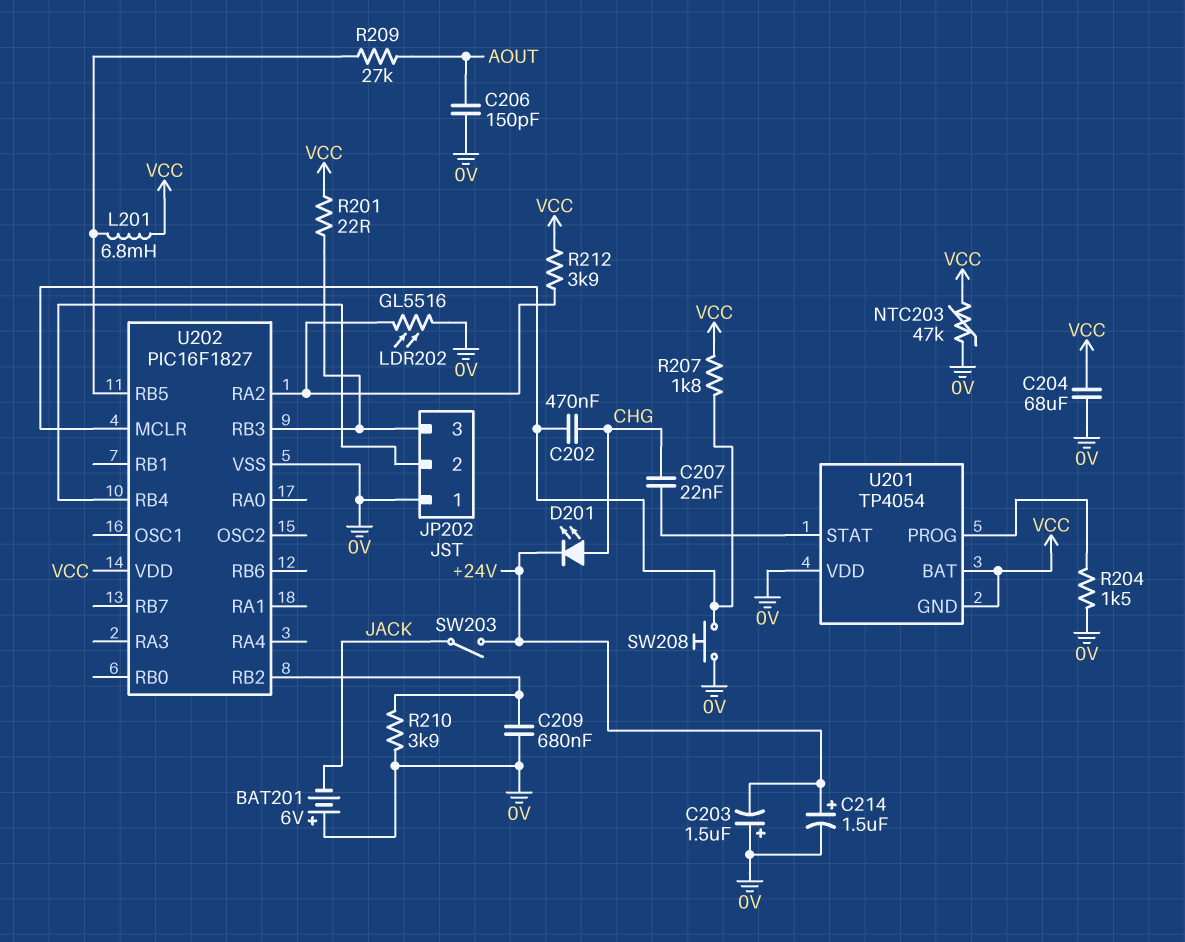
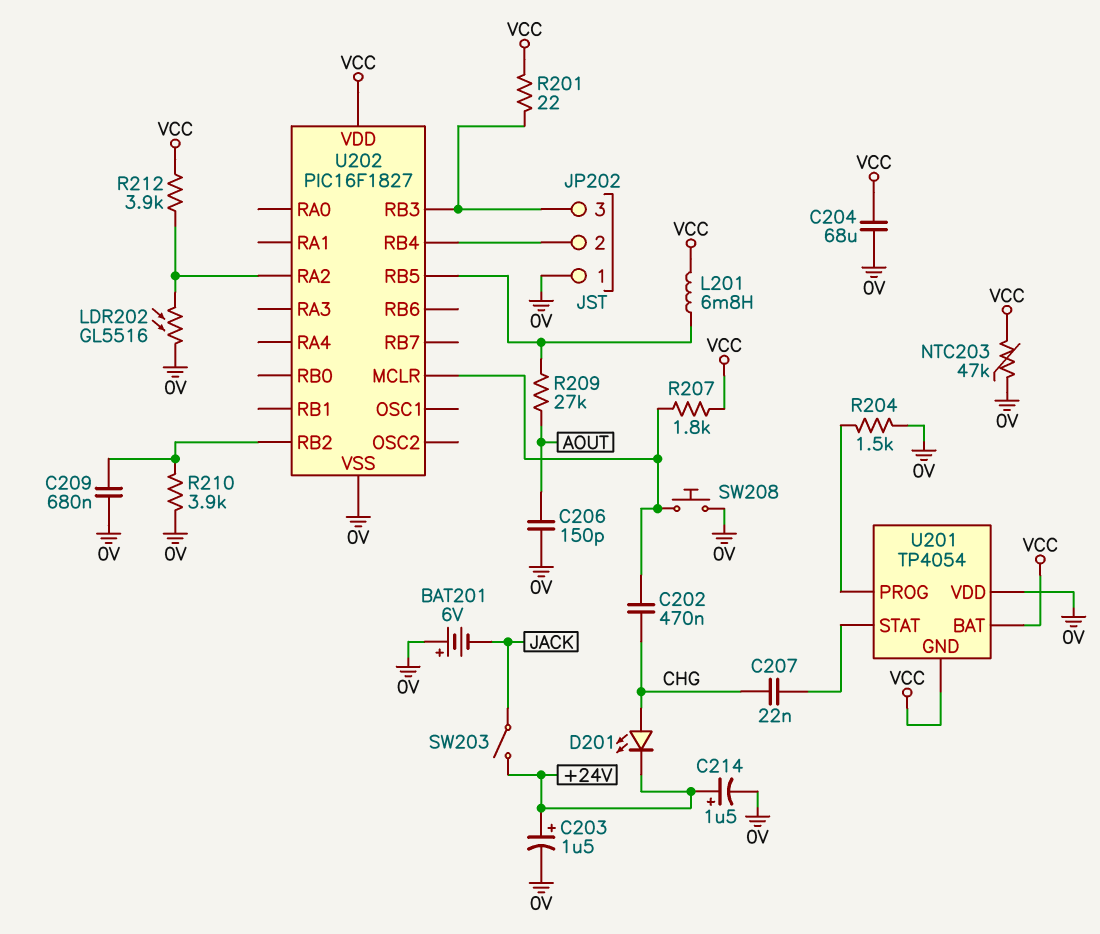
C203: 1.5uF (plus 0V, minus +24V) -> 1.5uF (plus +24V, minus 0V)

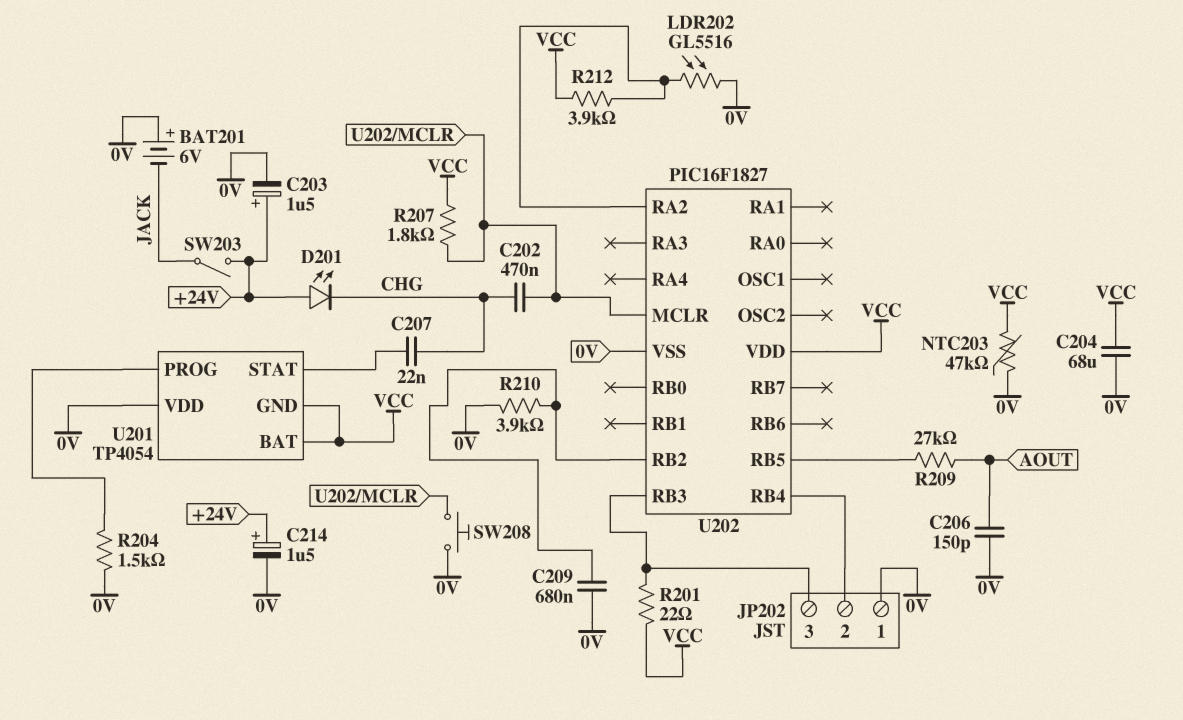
D201: LED (A CHG, K +24V) -> LED (A +24V, K CHG)
L201: 6.8mH (U202/RB5, VCC) -> none

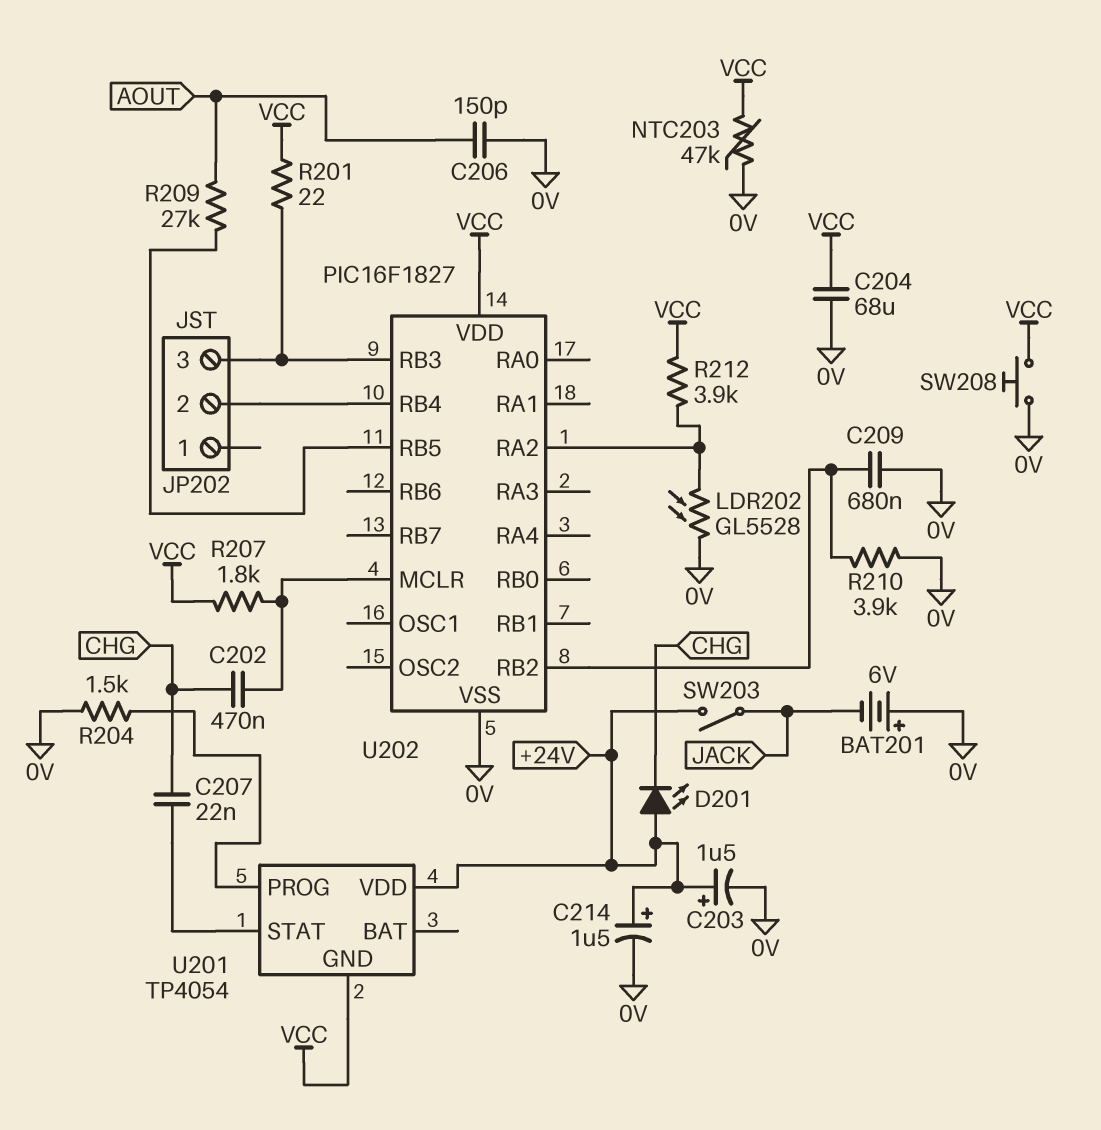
JP202 pin 1: 0V -> none
LDR202: GL5516 (0V, U202/RA2) -> GL5528 (0V, U202/RA2)
SW208: button (0V, U202/MCLR) -> button (0V, VCC)
U201 pin BAT: VCC -> none
U201 pin VDD: 0V -> +24V

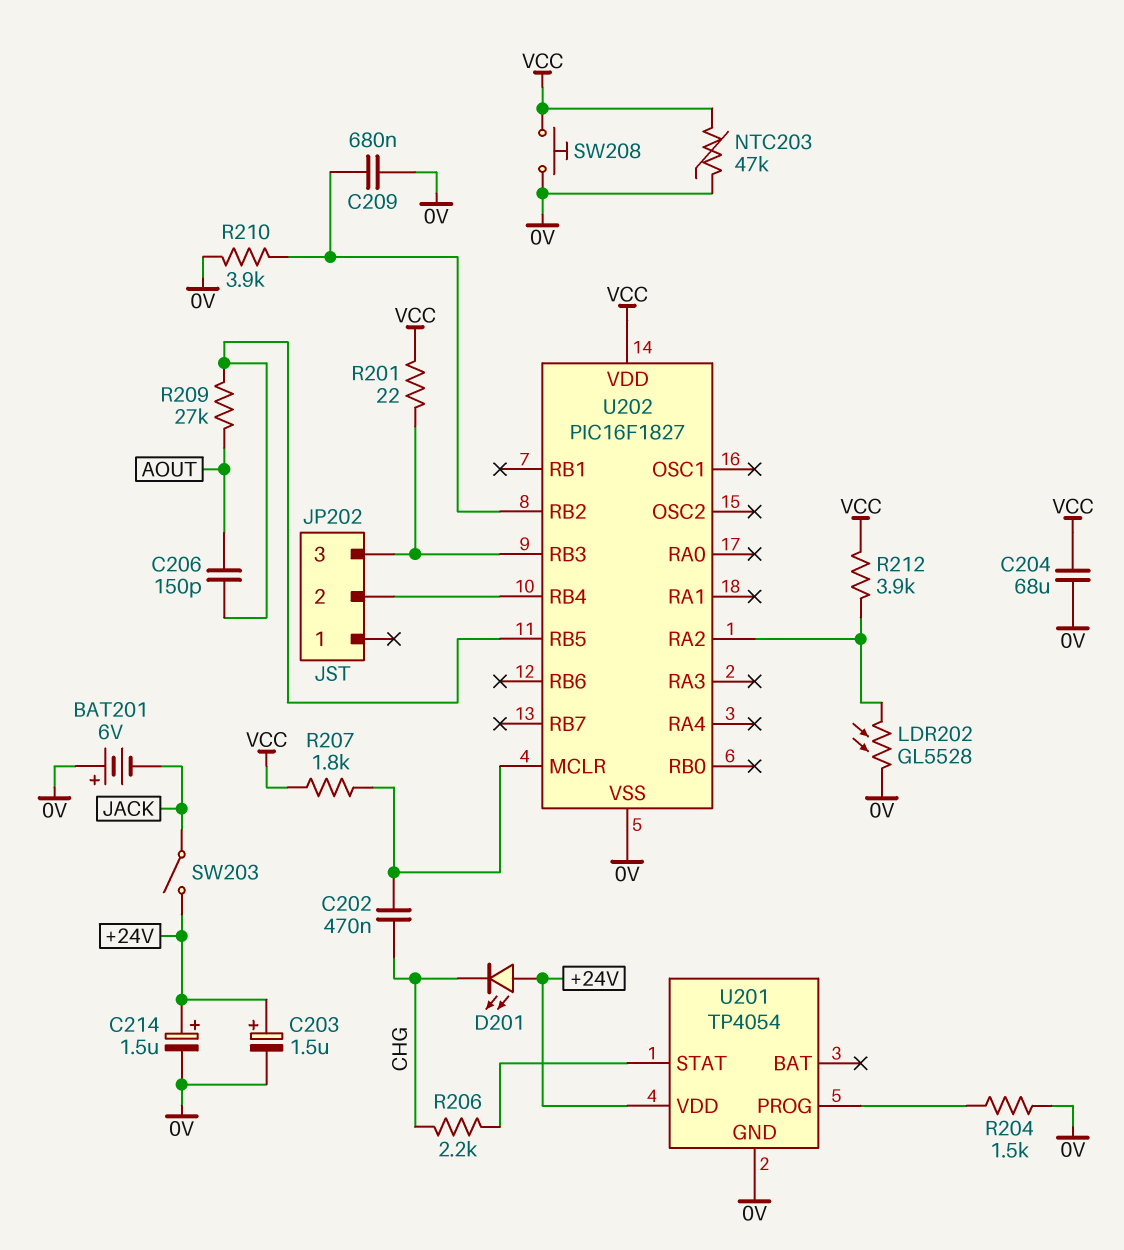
C206: 150pF (0V, AOUT) -> 150pF (AOUT, U202/RB5)
C207: 22nF (CHG, U201/STAT) -> none
R206: none -> 2.2k (CHG, U201/STAT)
U201 pin GND: VCC -> 0V

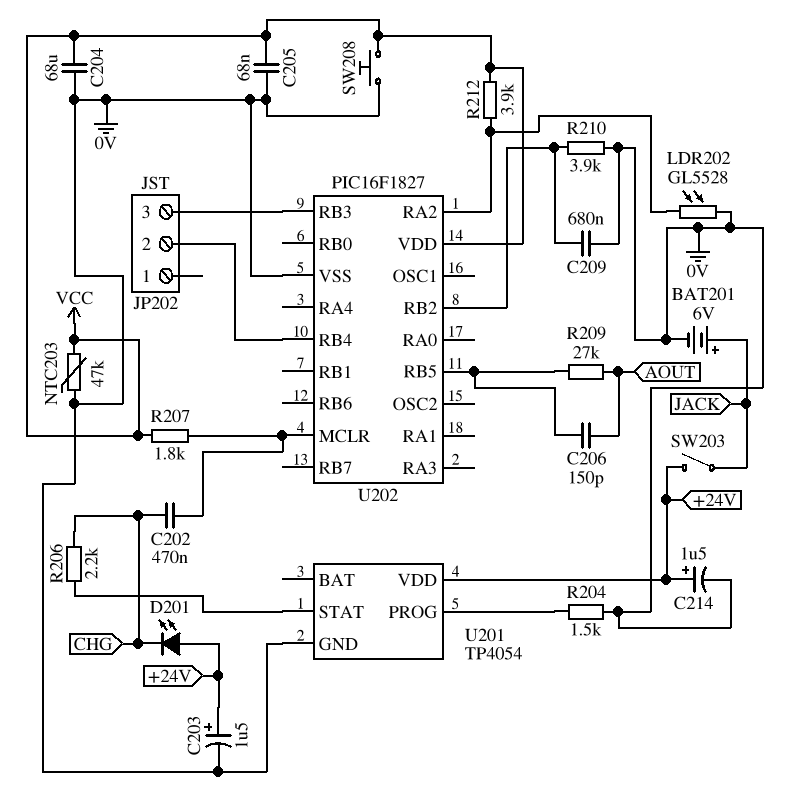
BAT201: 6V (plus 0V, minus JACK) -> 6V (plus JACK, minus 0V)
C205: none -> 68nF (0V, VCC)
R201: 22 (JP202/3, VCC) -> none

